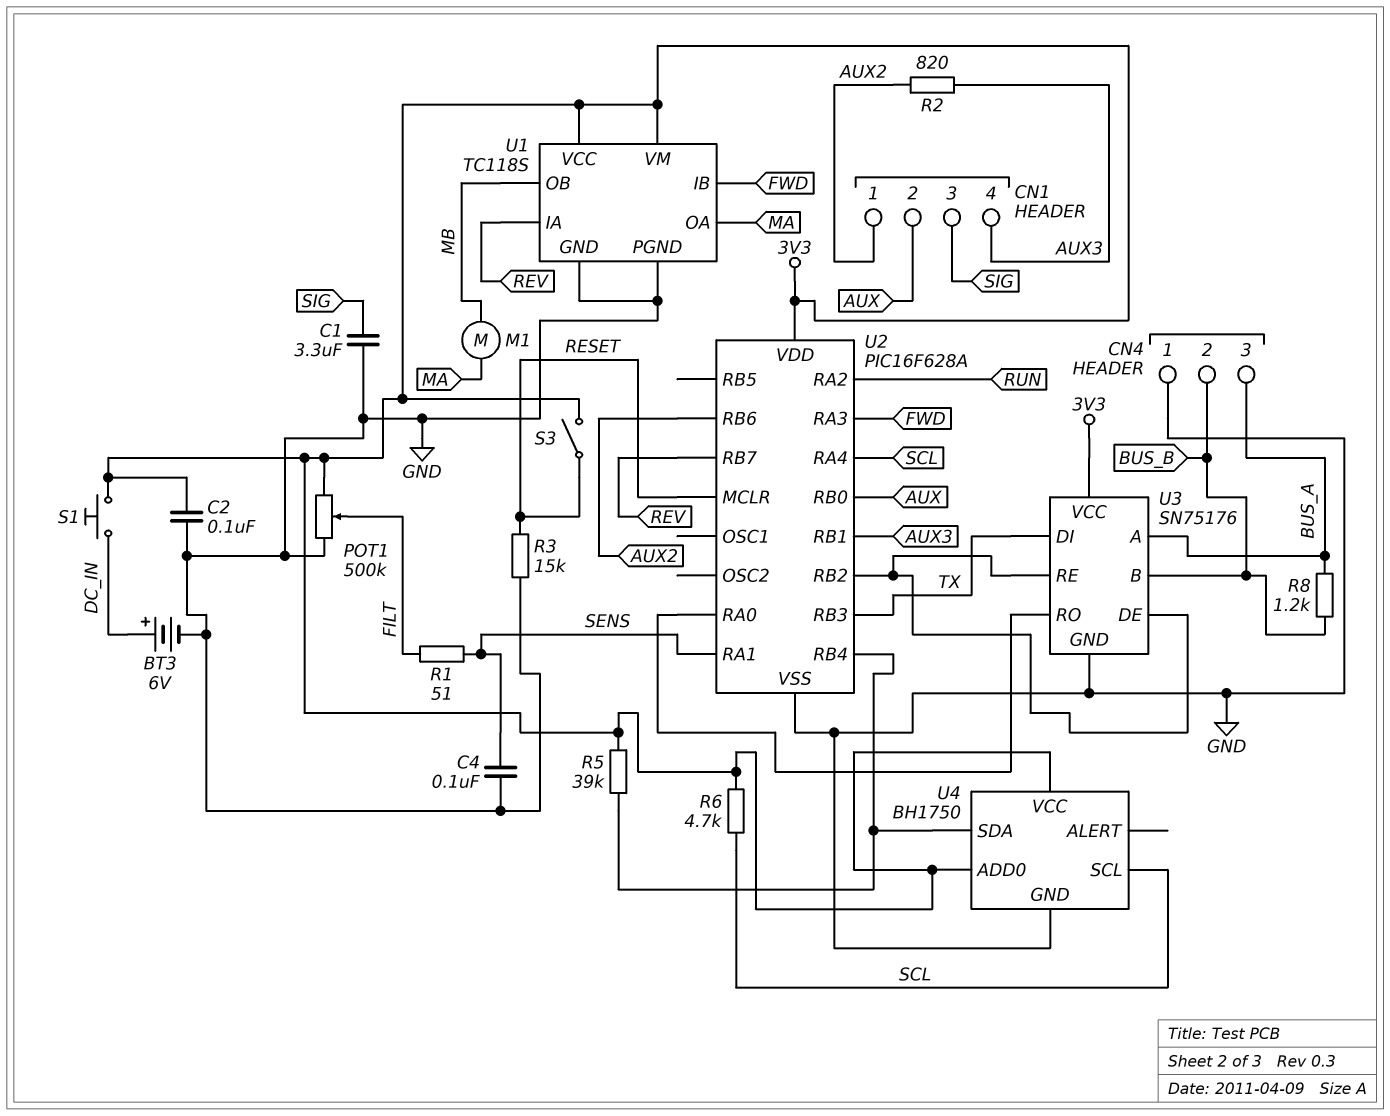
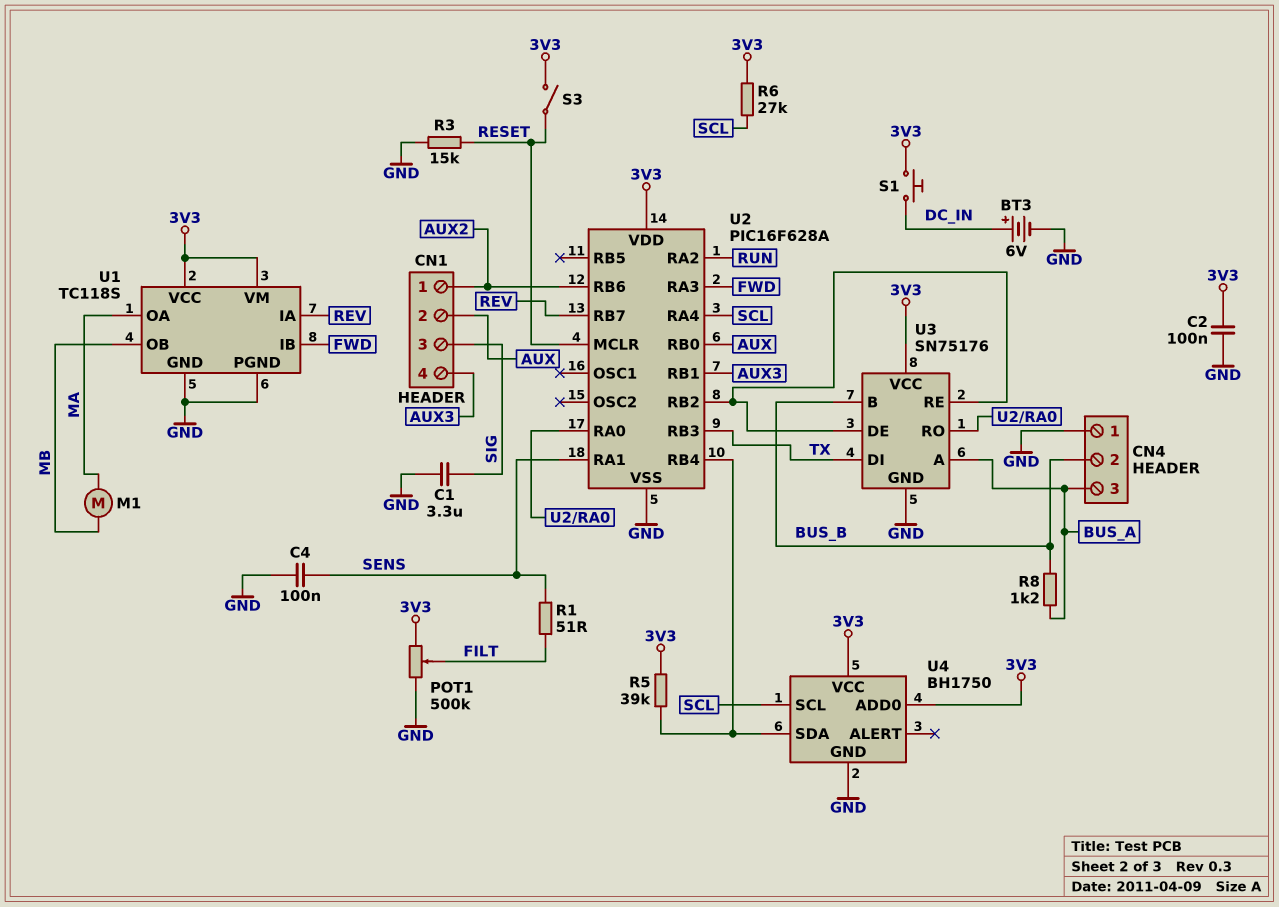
R2: 820 (AUX2, AUX3) -> none
R6: 4.7k (3V3, SCL) -> 27k (3V3, SCL)

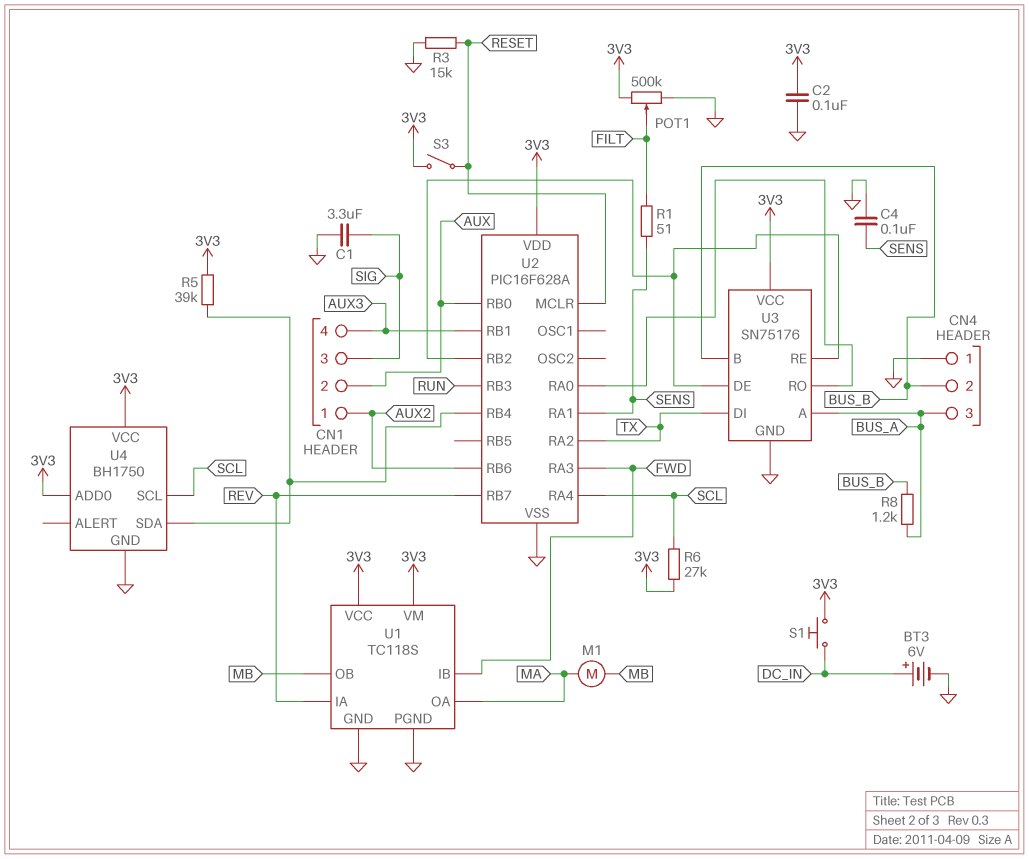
U2 pin RA2: RUN -> TX
U2 pin RB3: TX -> RUN

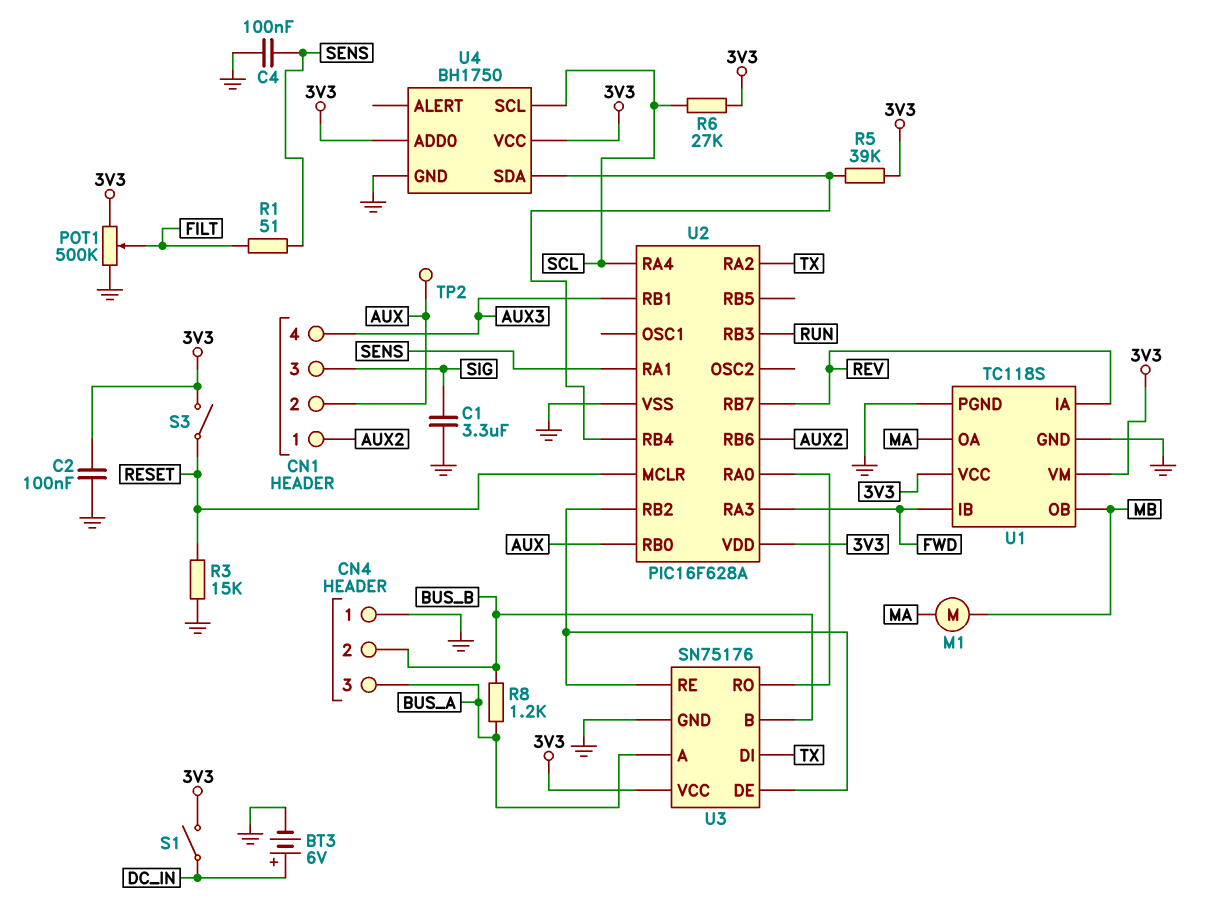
S1: button (3V3, DC_IN) -> switch (3V3, DC_IN)
TP2: none -> test point (AUX)

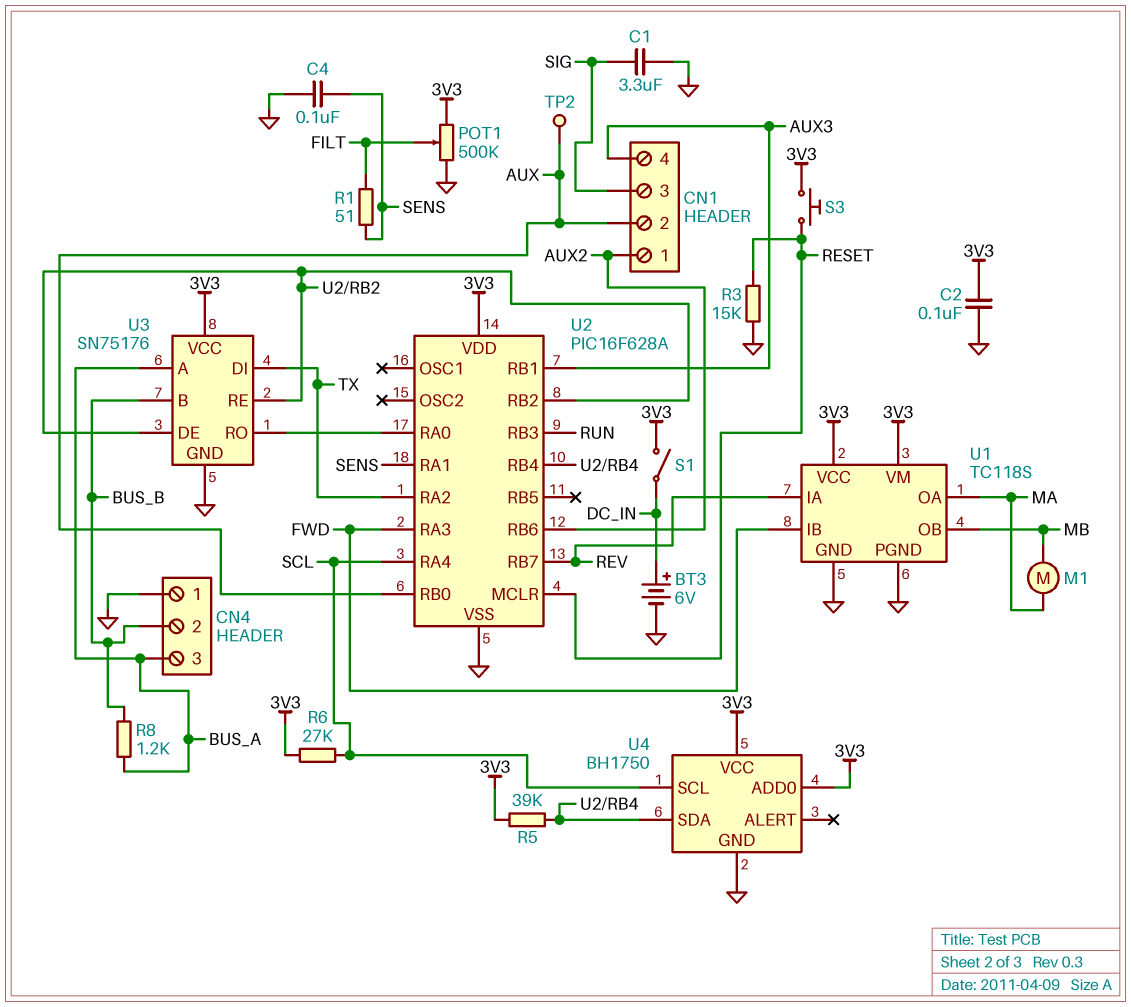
S3: switch (3V3, RESET) -> button (3V3, RESET)

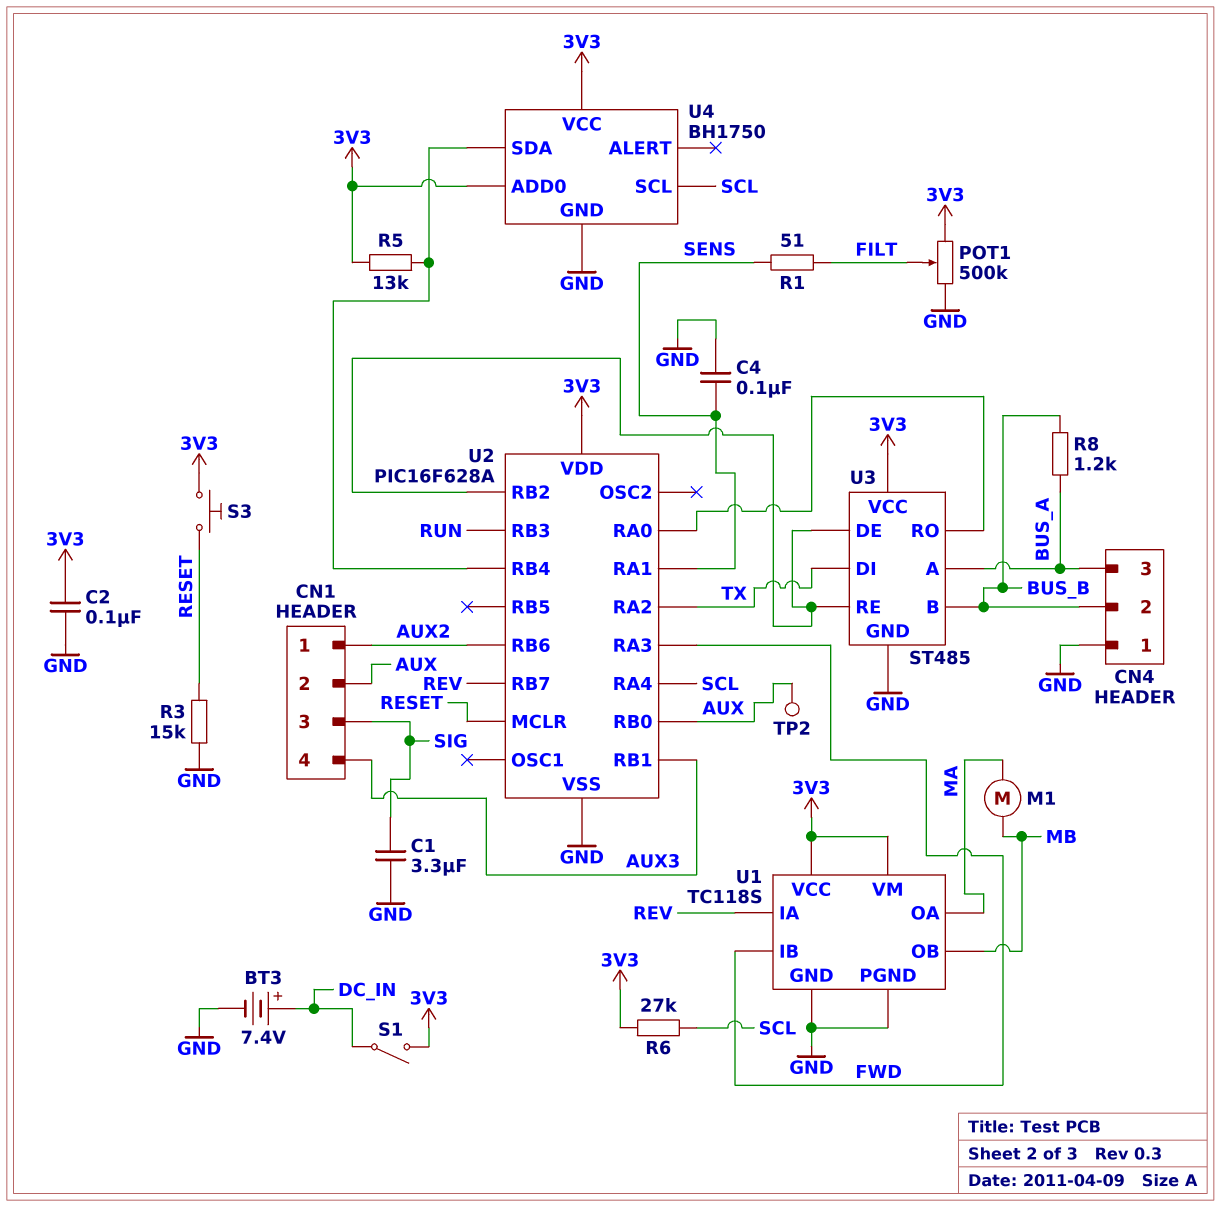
BT3: 6V (plus DC_IN, minus GND) -> 7.4V (plus DC_IN, minus GND)
R5: 39k (3V3, U2/RB4) -> 13k (3V3, U2/RB4)
U3: SN75176 -> ST485

